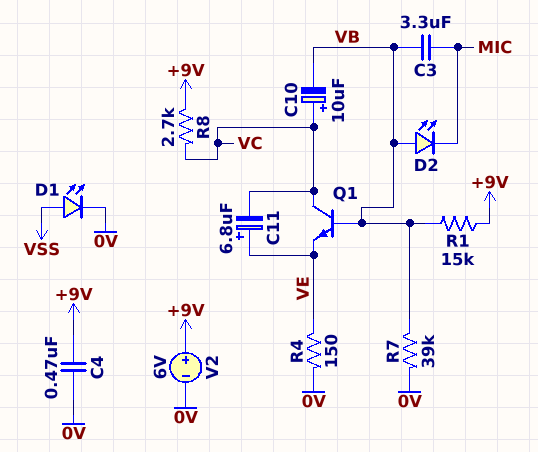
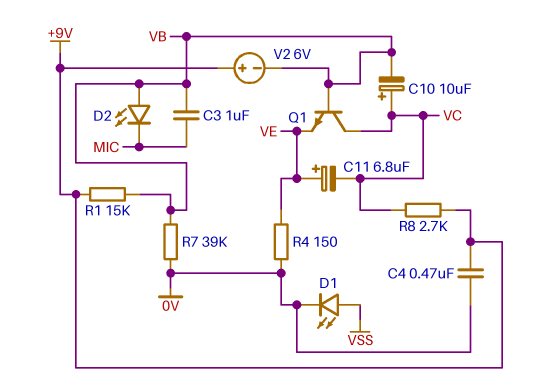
C3: 3.3uF (MIC, VB) -> 1uF (MIC, VB)
V2: 6V (plus +9V, minus 0V) -> 6V (plus +9V, minus VB)

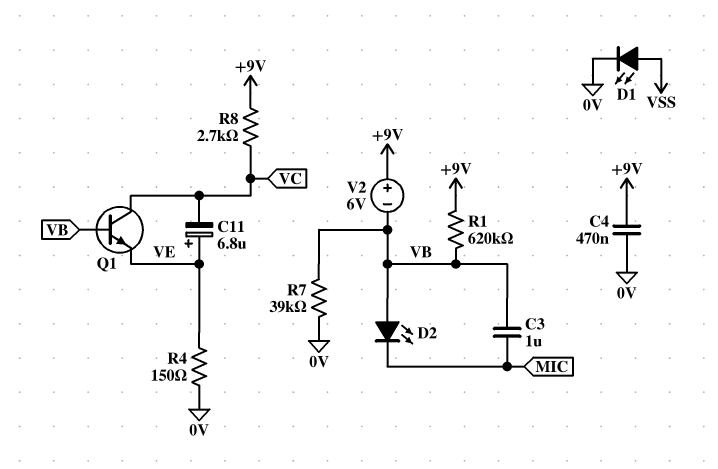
C10: 10uF (plus VC, minus VB) -> none
R1: 15k (+9V, VB) -> 620k (+9V, VB)

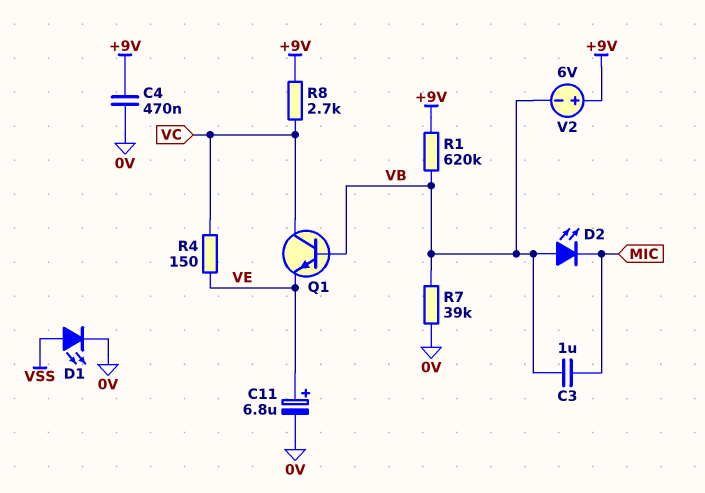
C11: 6.8uF (plus VE, minus VC) -> 6.8uF (plus VE, minus 0V)
R4: 150 (0V, VE) -> 150 (VC, VE)

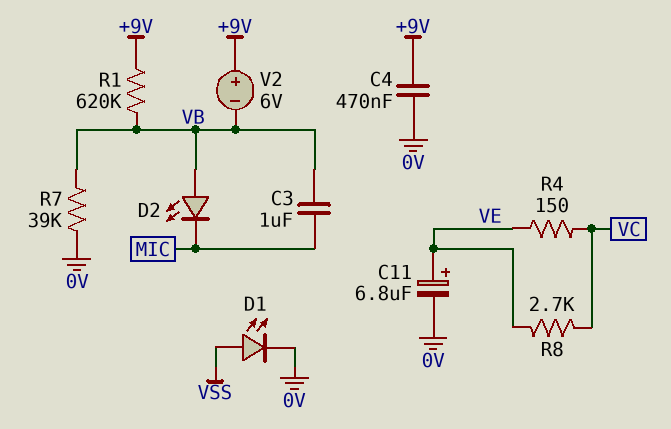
Q1: NPN (B VB, C VC, E VE) -> none
R8: 2.7k (+9V, VC) -> 2.7k (VC, VE)

